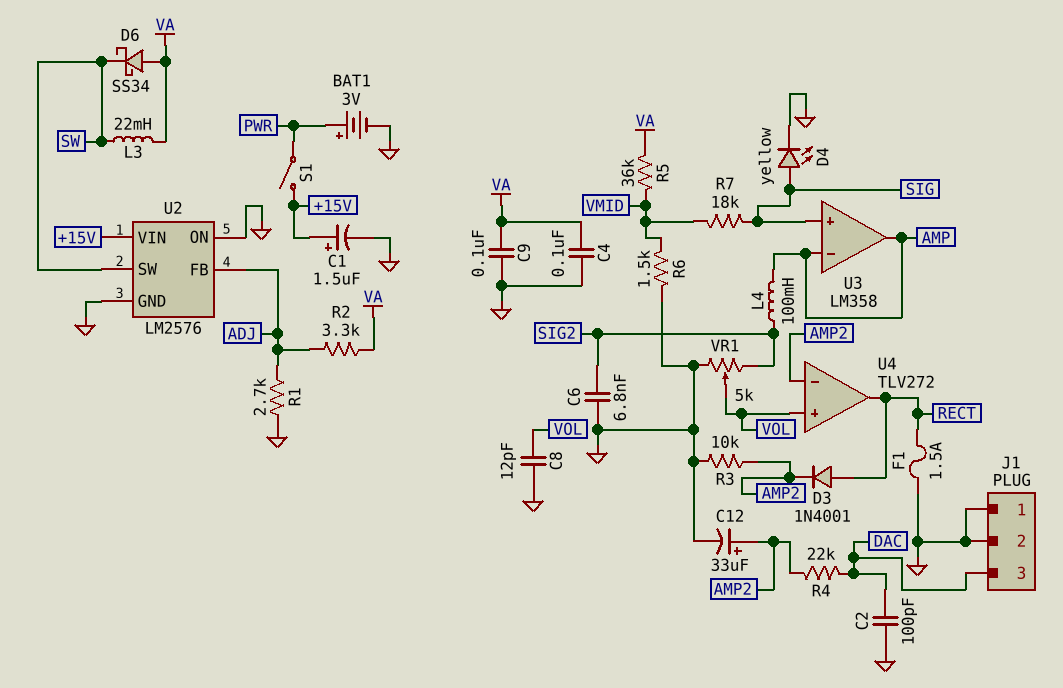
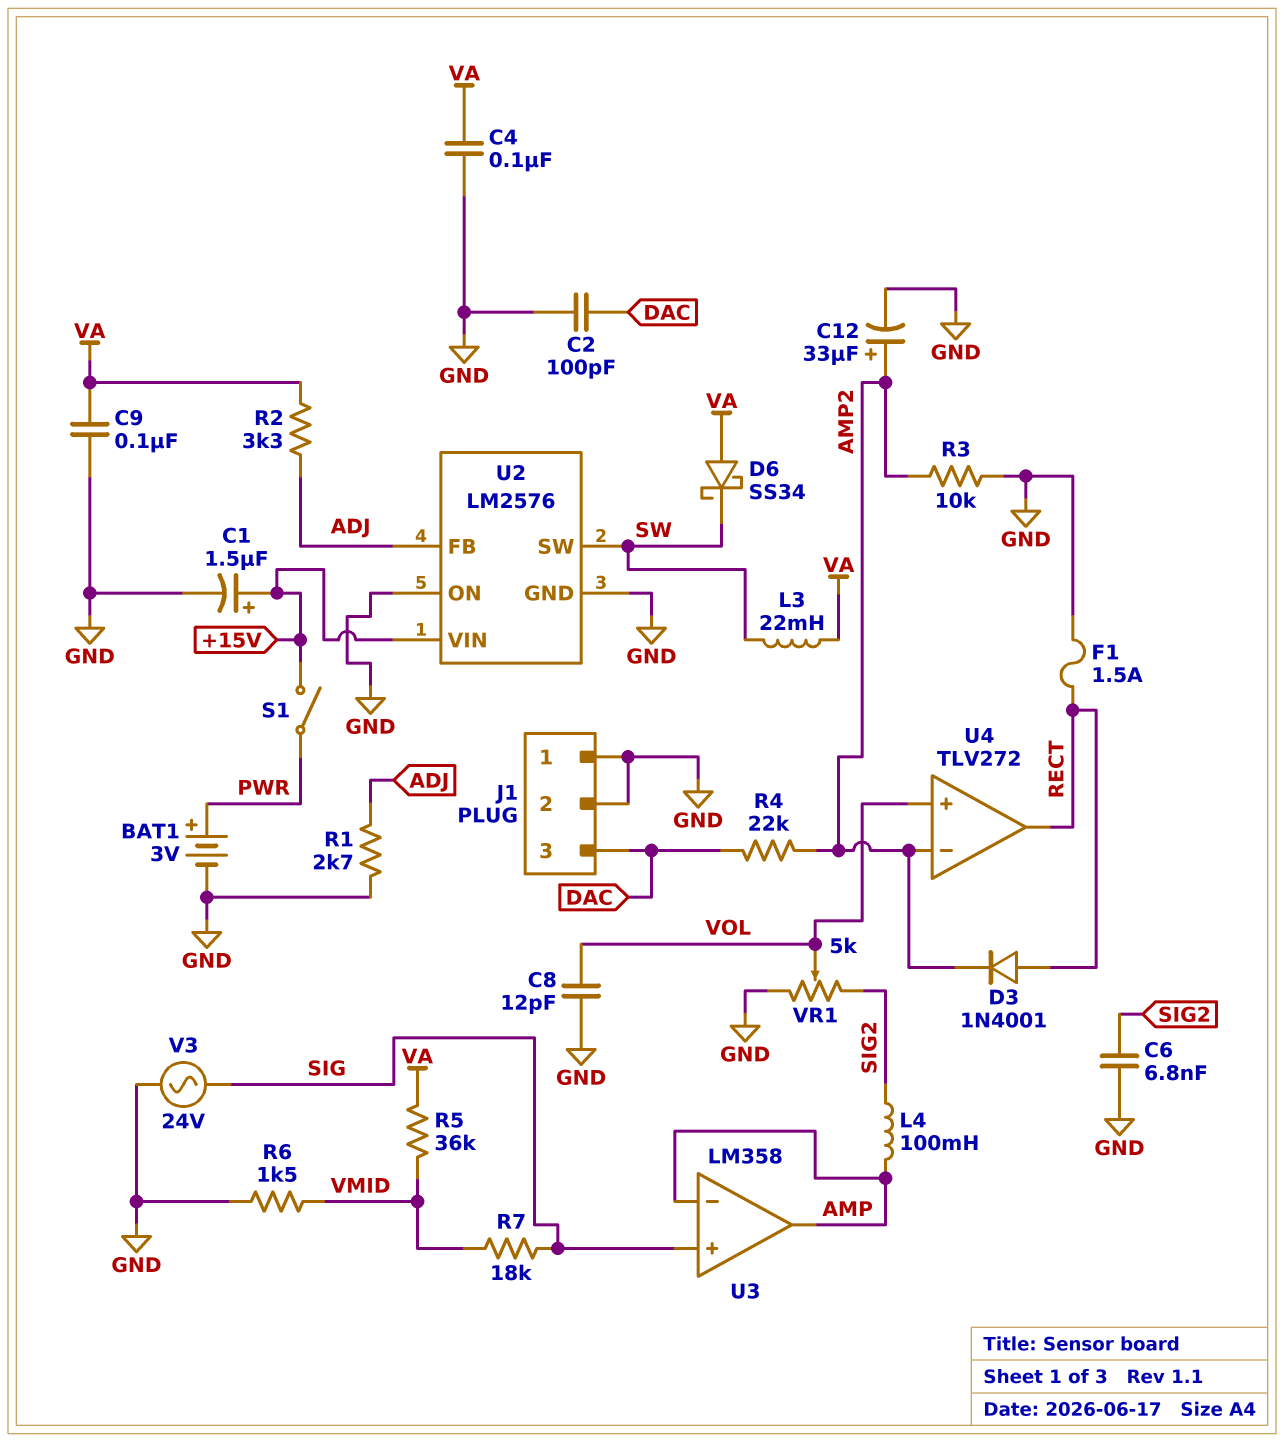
D4: LED yellow (A SIG, K GND) -> none
V3: none -> AC 24V (GND, SIG)

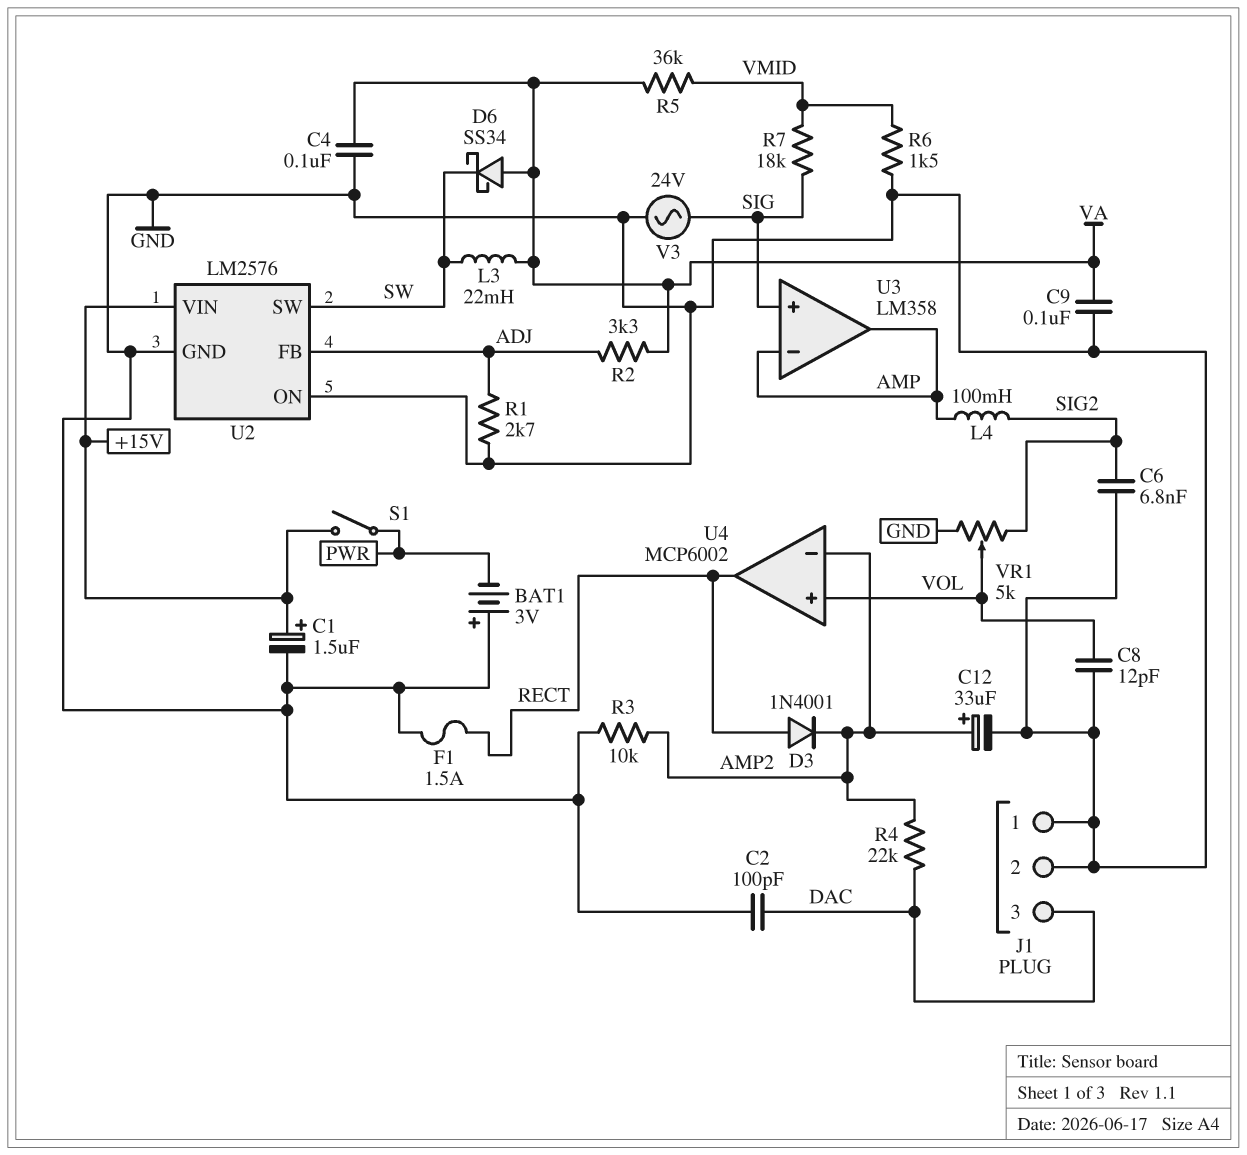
BAT1: 3V (plus PWR, minus GND) -> 3V (plus GND, minus PWR)
U4: TLV272 -> MCP6002

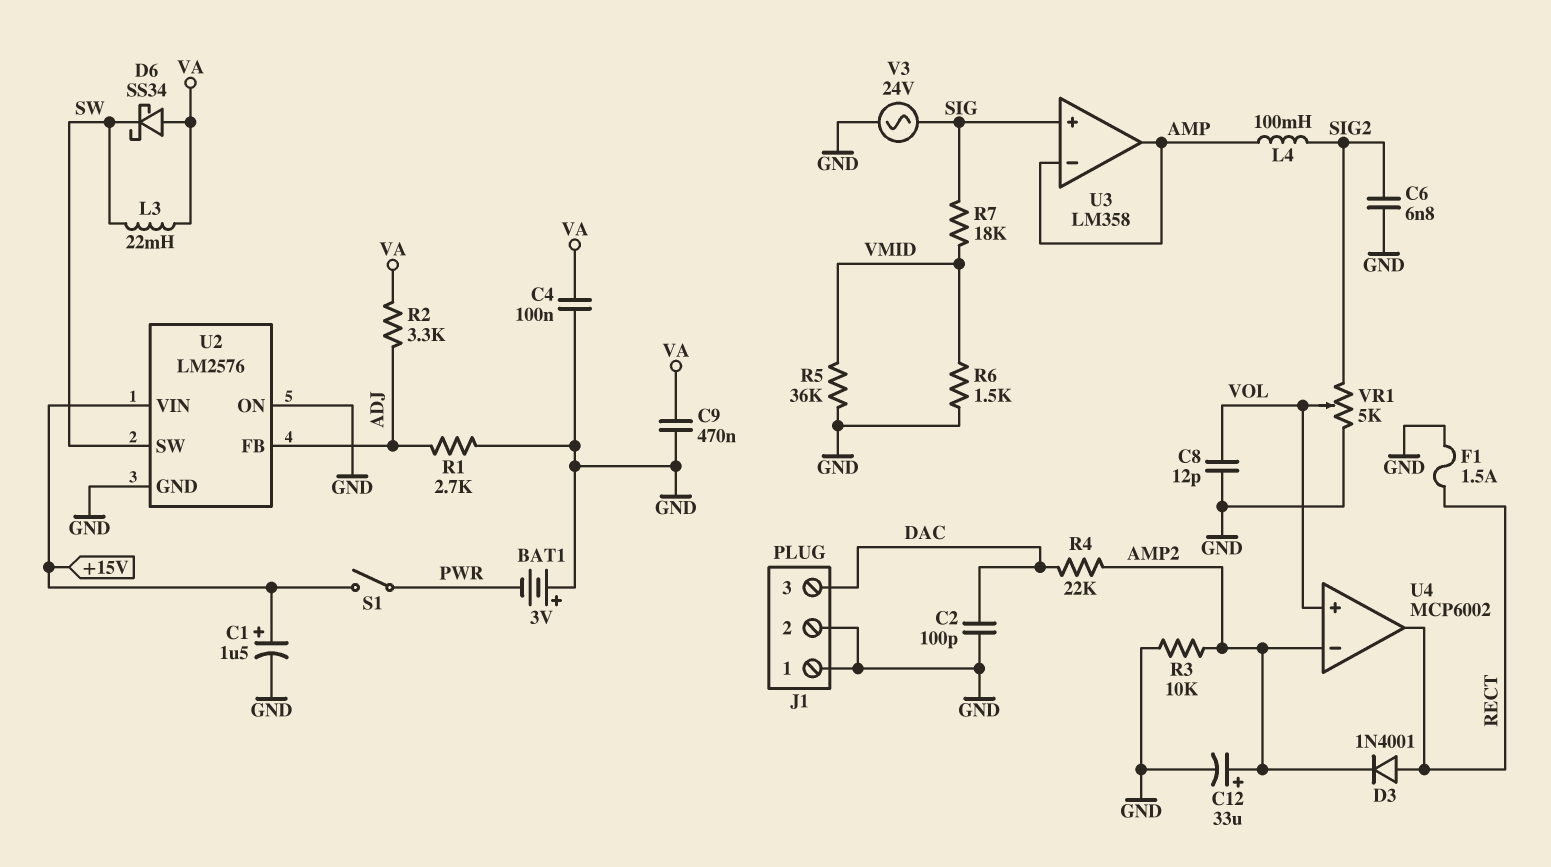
C9: 100nF (GND, VA) -> 470nF (GND, VA)
R5: 36k (VA, VMID) -> 36k (GND, VMID)

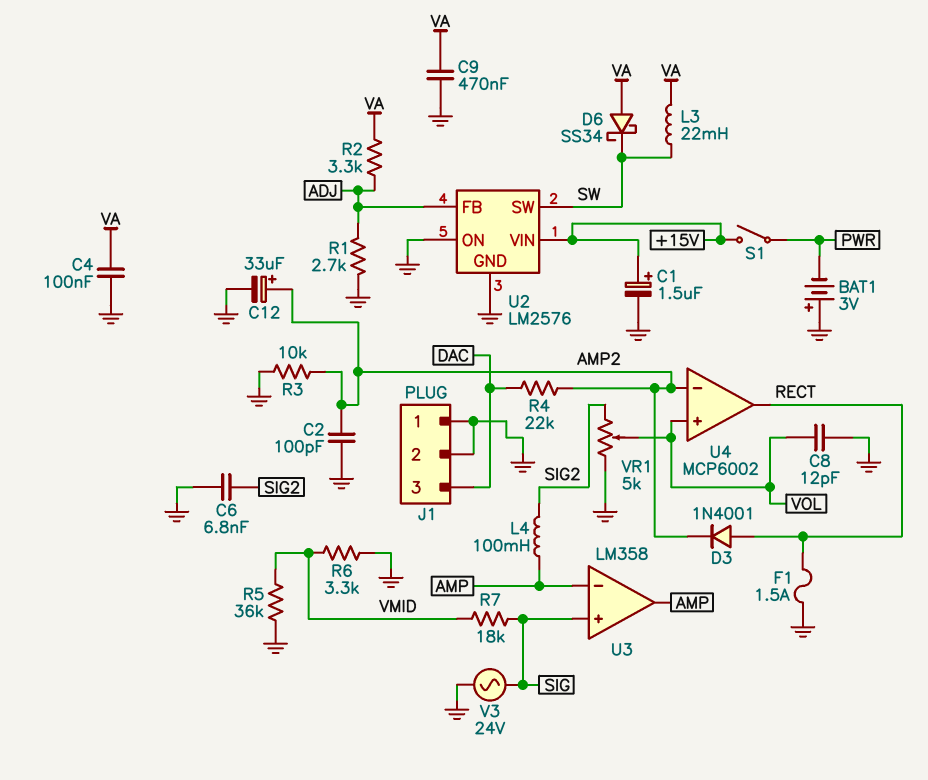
C2: 100pF (DAC, GND) -> 100pF (AMP2, GND)
R6: 1.5k (GND, VMID) -> 3.3k (GND, VMID)

